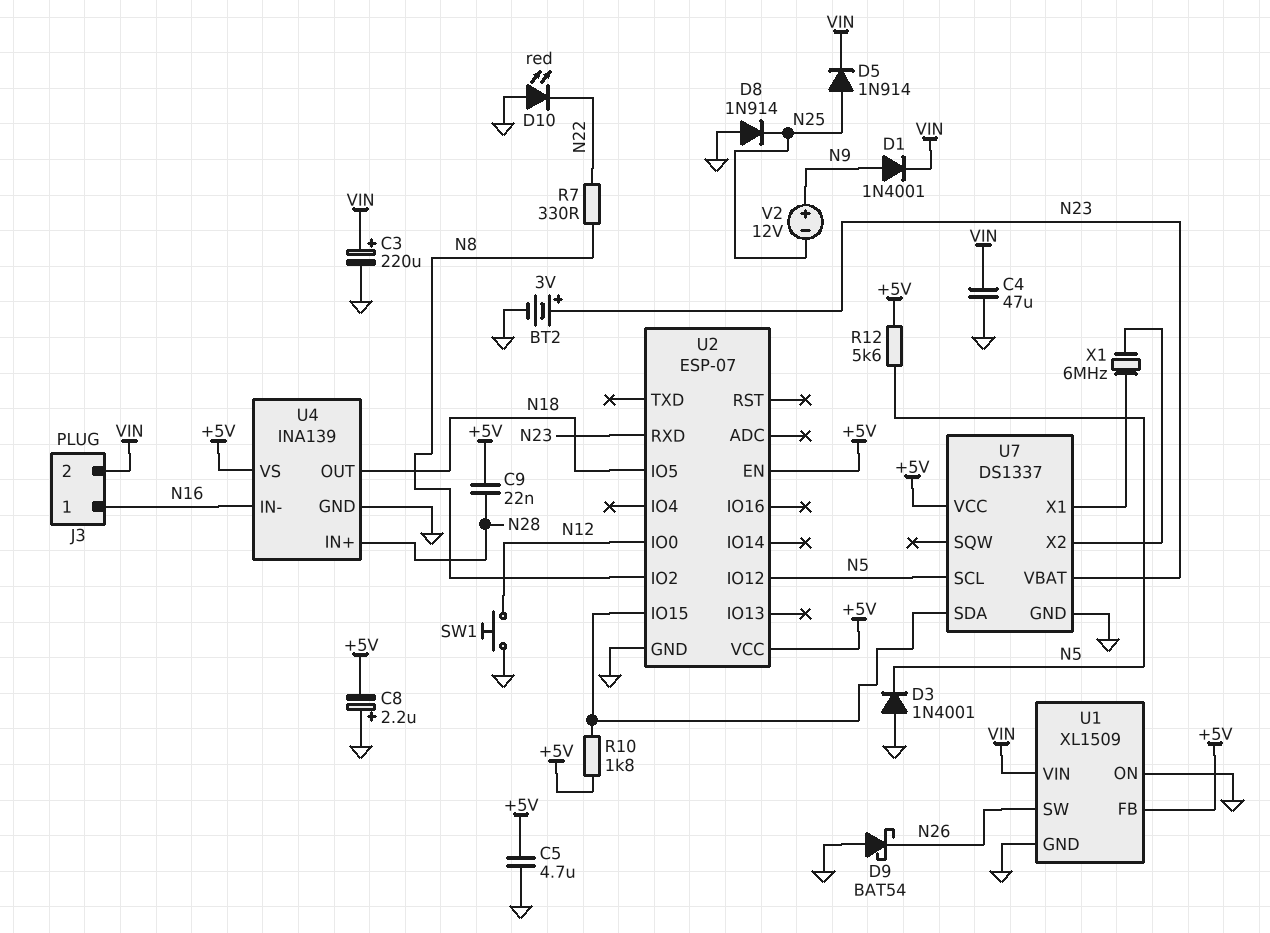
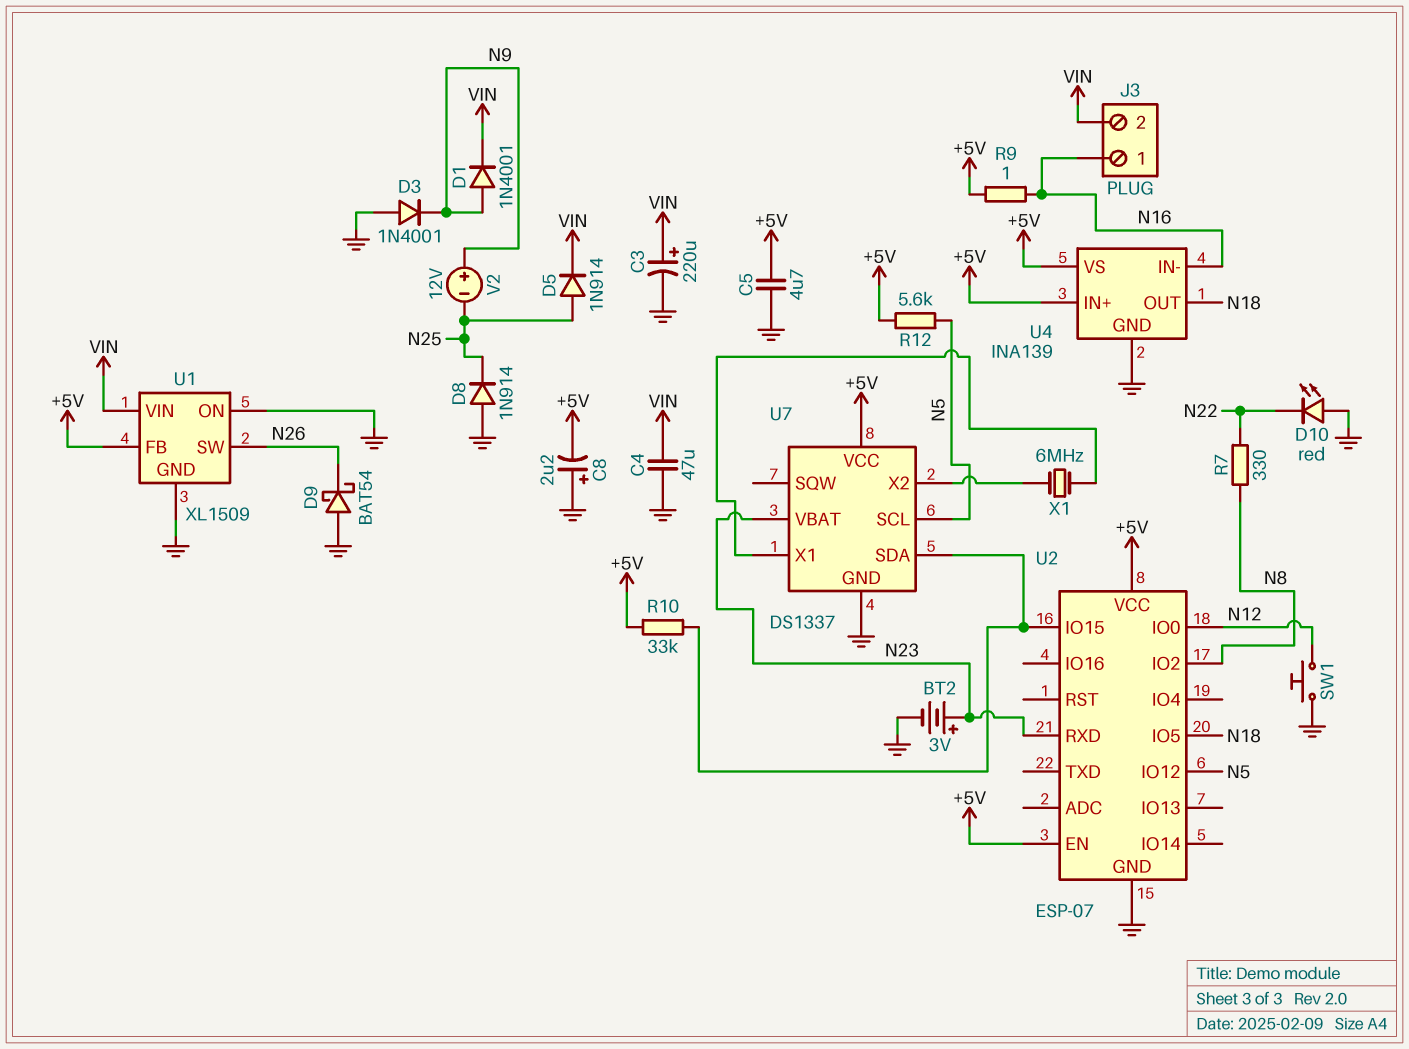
C9: 22nF (+5V, N28) -> none
D3: diode 1N4001 (A GND, K N5) -> diode 1N4001 (A GND, K N9)
R9: none -> 1 (+5V, N16)
R10: 1.8k (+5V, U2/IO15) -> 33k (+5V, U2/IO15)
U4 pin IN+: N28 -> +5V

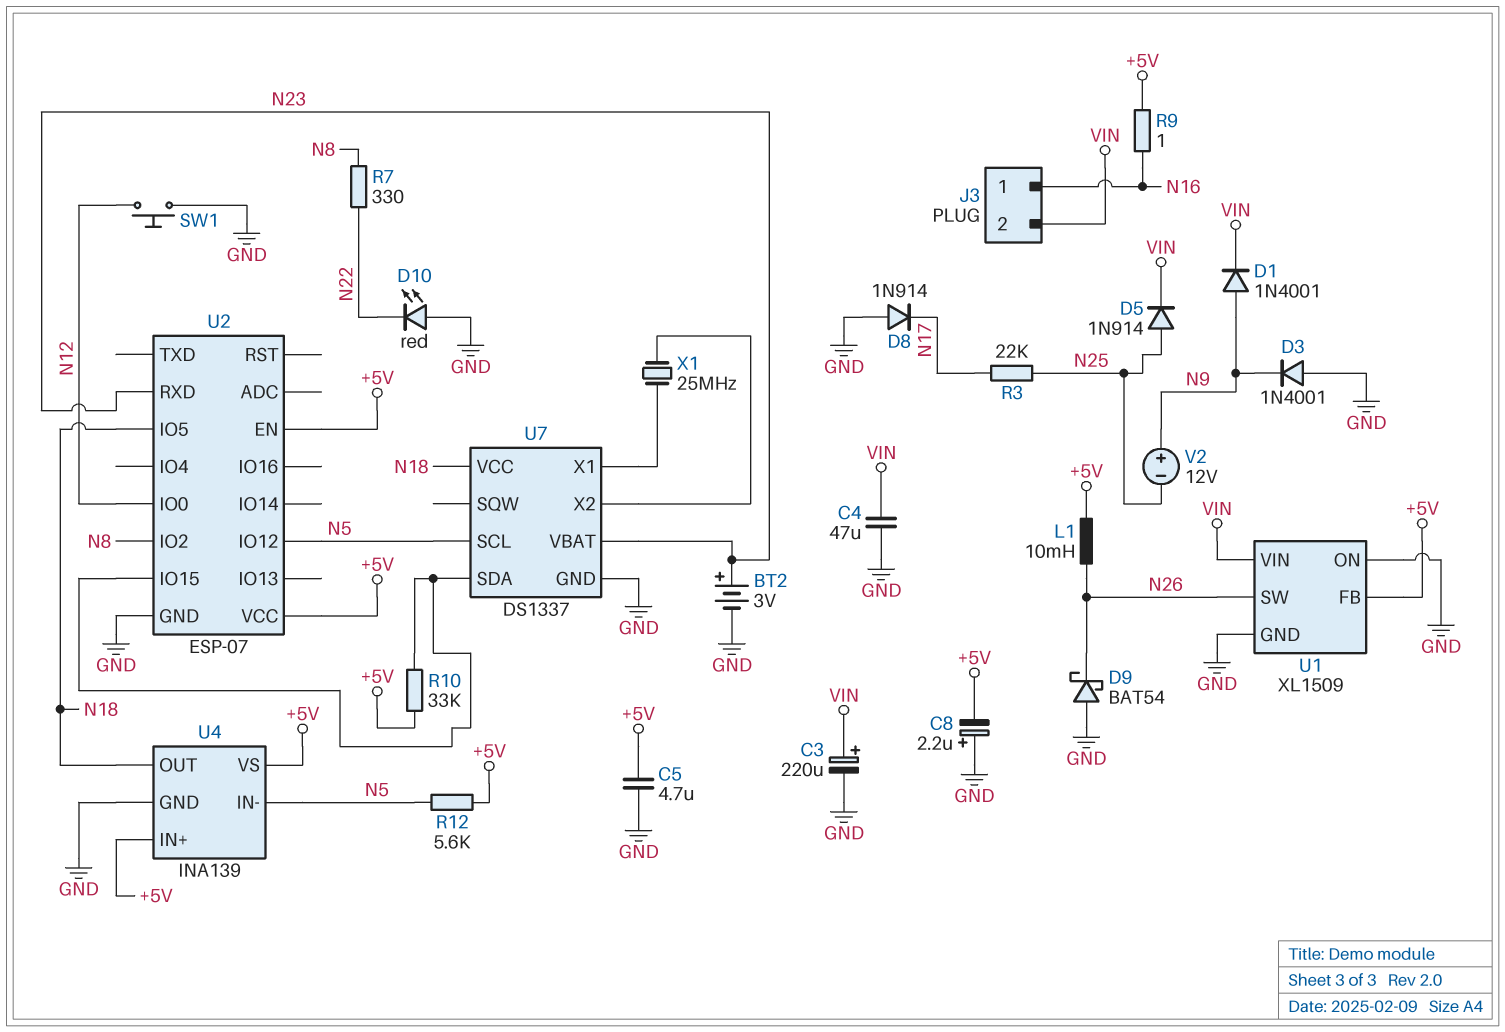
D8: diode 1N914 (A GND, K N25) -> diode 1N914 (A GND, K N17)
L1: none -> 10mH (+5V, N26)
R3: none -> 22k (N17, N25)
U4 pin IN-: N16 -> N5
U7 pin VCC: +5V -> N18
X1: 6MHz (U7/X1, U7/X2) -> 25MHz (U7/X1, U7/X2)

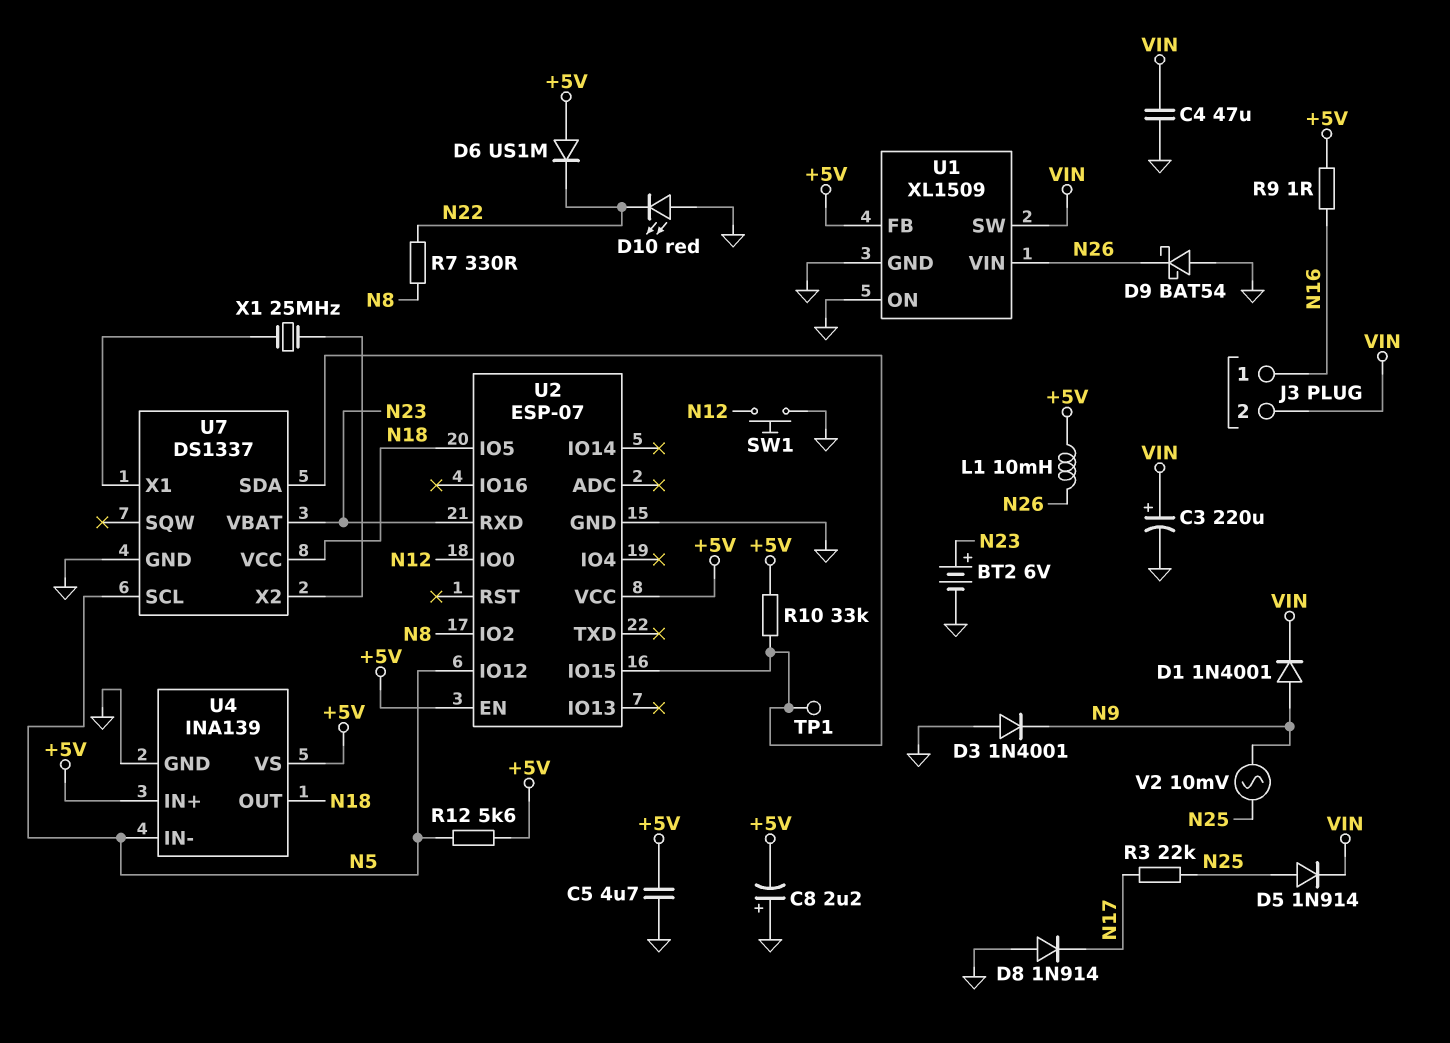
BT2: 3V (plus N23, minus GND) -> 6V (plus N23, minus GND)
D6: none -> diode US1M (A +5V, K N22)
TP1: none -> test point (U2/IO15)
U1 pin SW: N26 -> VIN
U1 pin VIN: VIN -> N26
V2: 12V (plus N9, minus N25) -> AC 10mV (N9, N25)

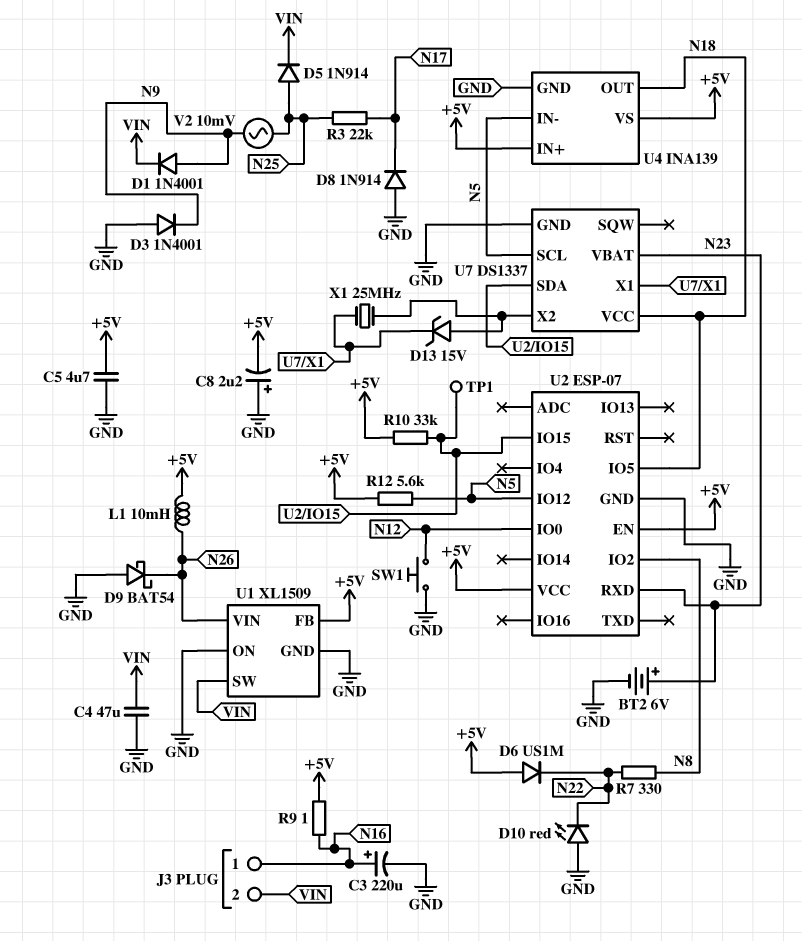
C3: 220uF (plus VIN, minus GND) -> 220uF (plus N16, minus GND)
D13: none -> zener 15V (A U7/X2, K U7/X1)

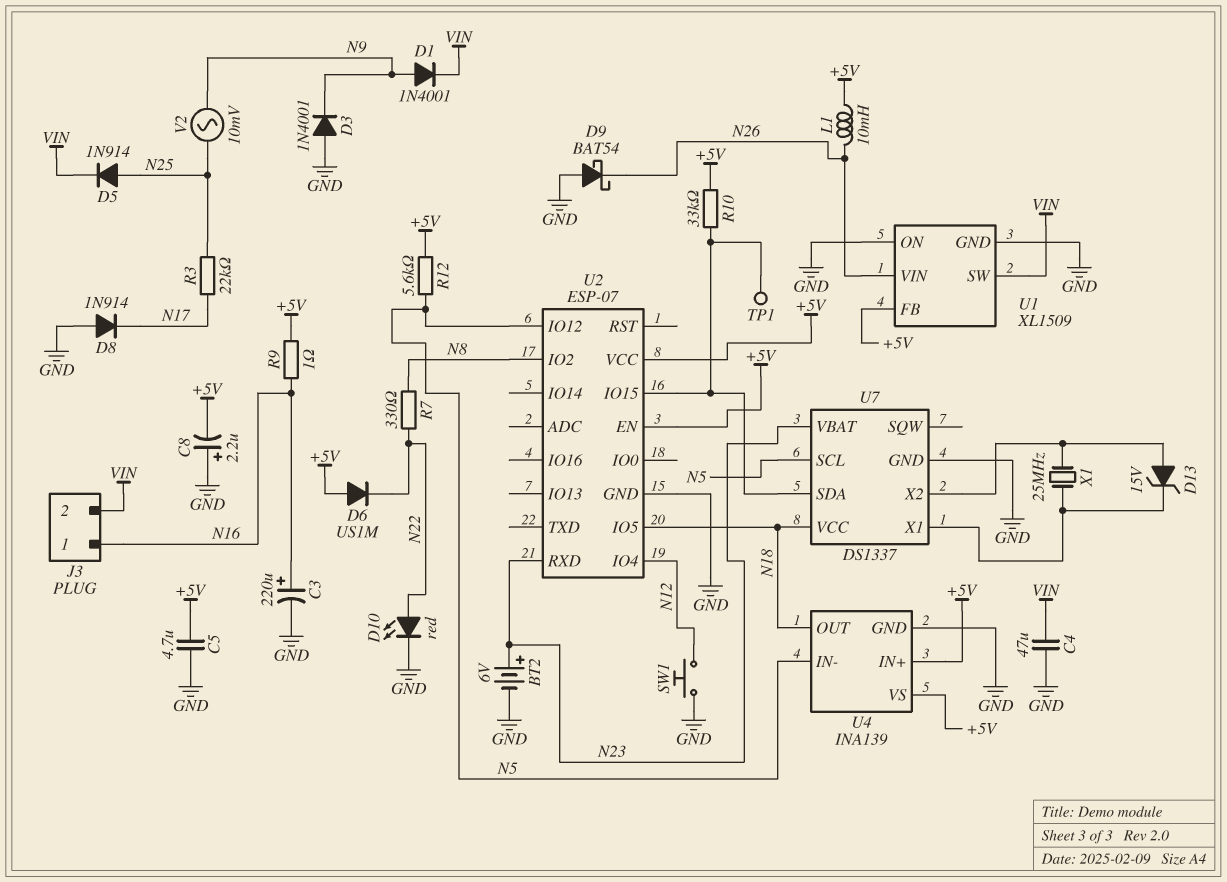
D10: LED red (A GND, K N22) -> LED red (A N22, K GND)
U2 pin IO0: N12 -> none
U2 pin IO4: none -> N12

